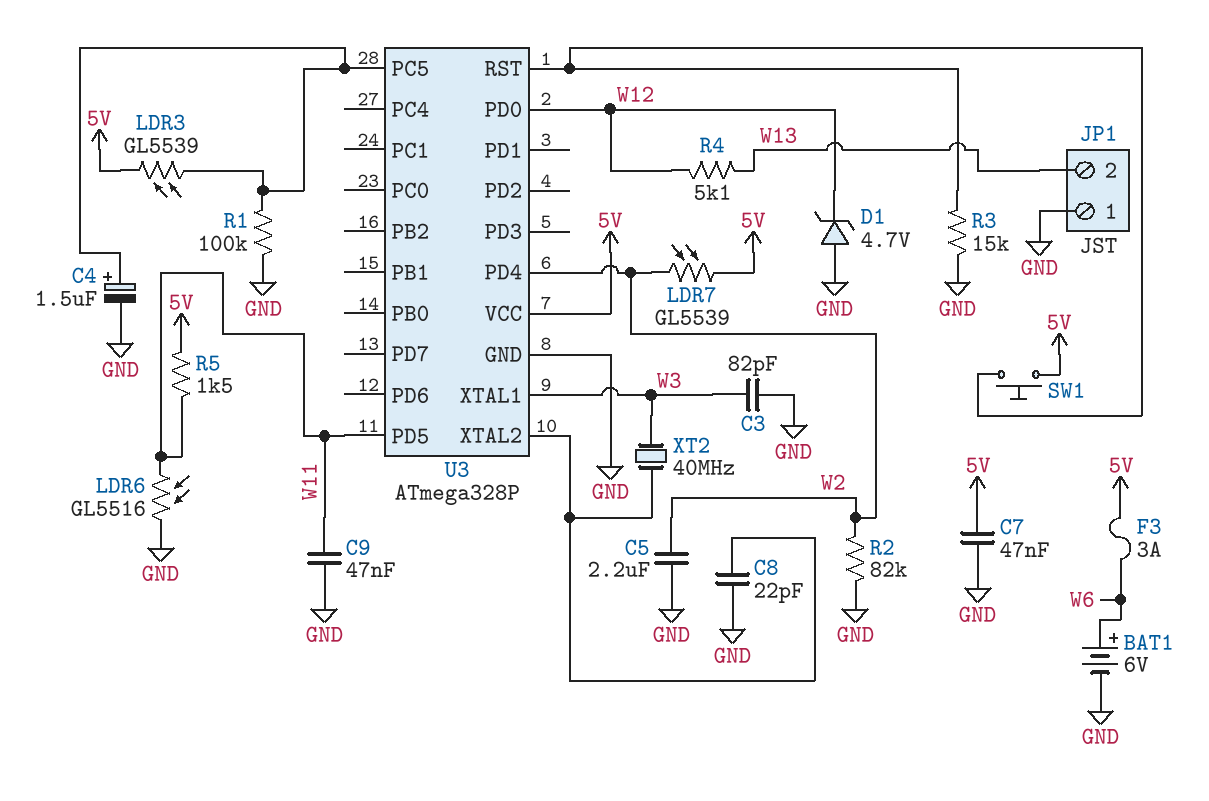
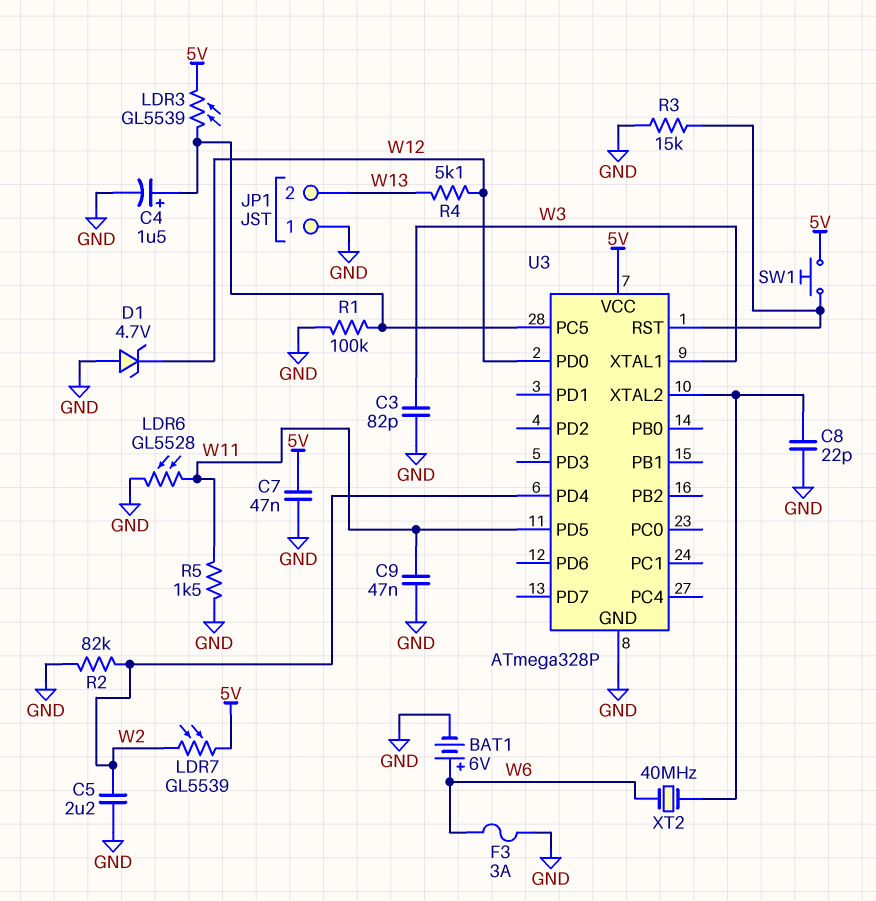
F3: 3A (5V, W6) -> 3A (GND, W6)
LDR6: GL5516 (GND, W11) -> GL5528 (GND, W11)
R5: 1.5k (5V, W11) -> 1.5k (GND, W11)
XT2: 40MHz (U3/XTAL2, W3) -> 40MHz (U3/XTAL2, W6)

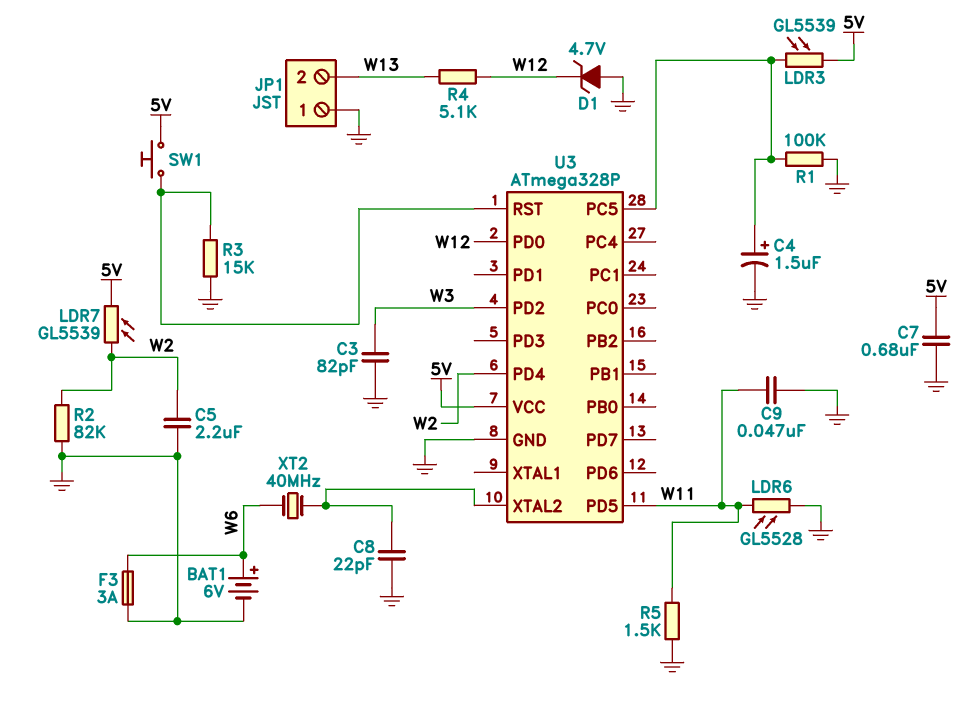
C7: 47nF (5V, GND) -> 680nF (5V, GND)
U3 pin PD2: none -> W3
U3 pin XTAL1: W3 -> none

